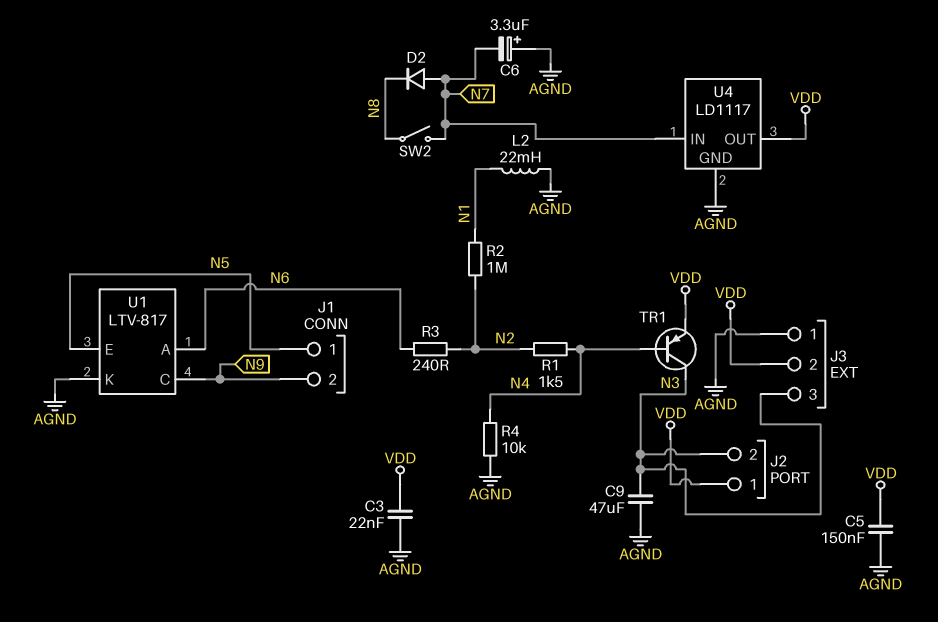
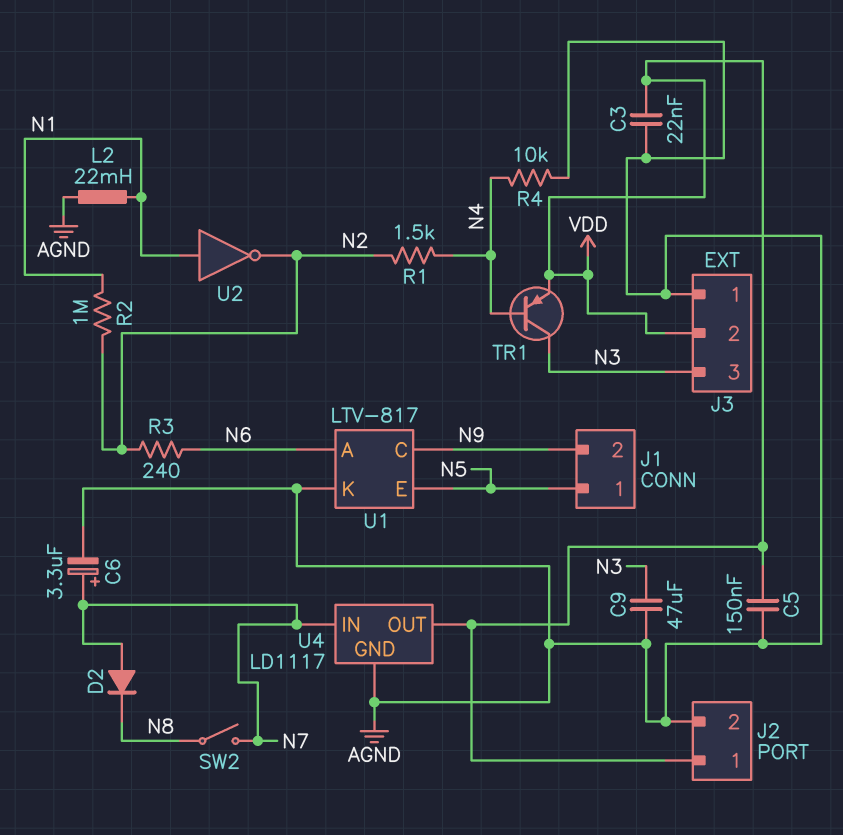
C6: 3.3uF (plus AGND, minus N7) -> 3.3uF (plus N7, minus AGND)
J2 pin 2: N3 -> AGND
U2: none -> NOT (in N1, out N2)

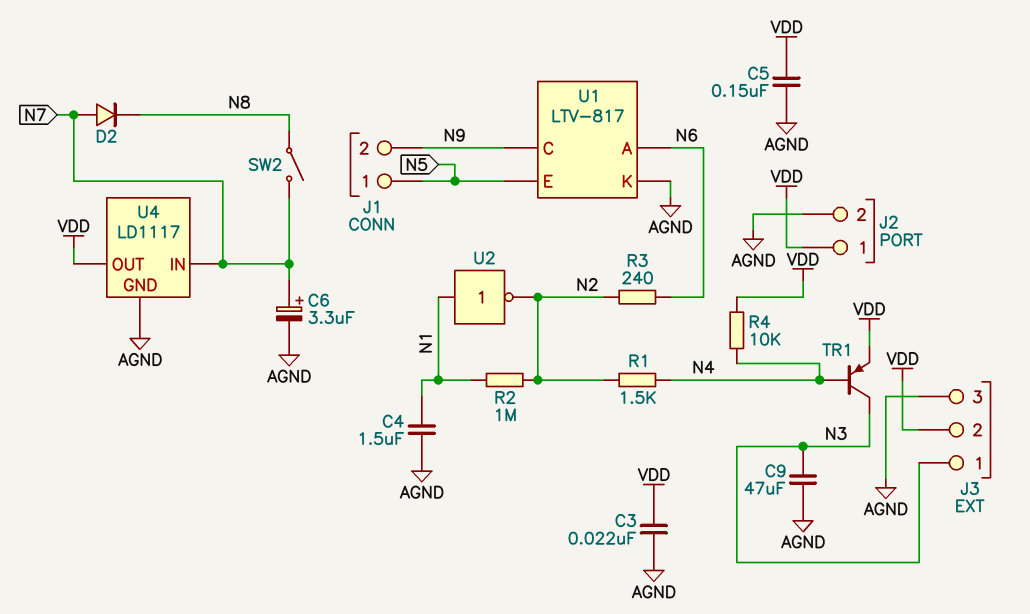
C4: none -> 1.5uF (AGND, N1)
J3 pin 1: AGND -> N3
J3 pin 3: N3 -> AGND
L2: 22mH (AGND, N1) -> none
R4: 10k (AGND, N4) -> 10k (N4, VDD)

